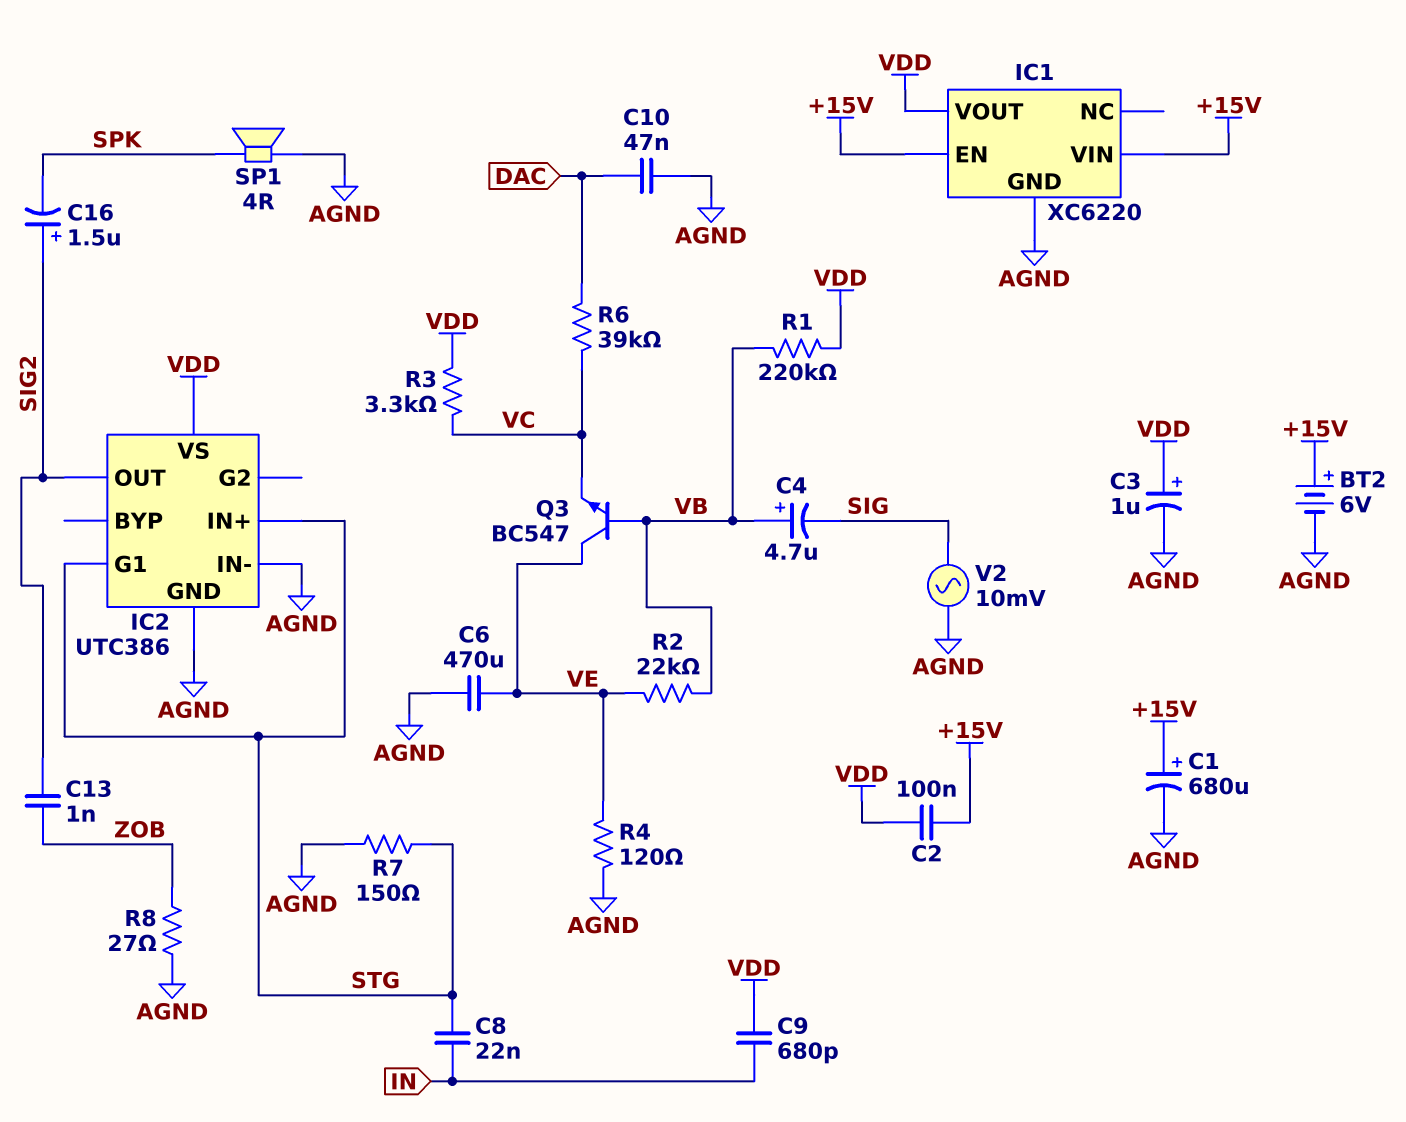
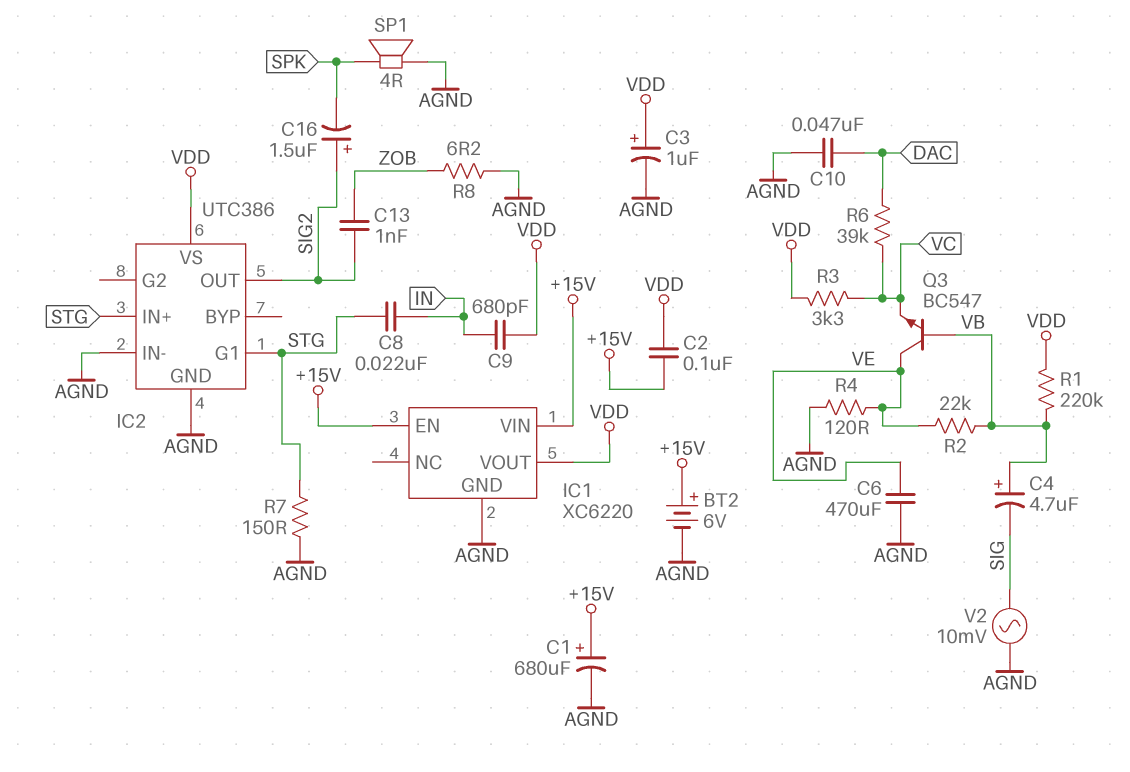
R8: 27 (AGND, ZOB) -> 6.2 (AGND, ZOB)

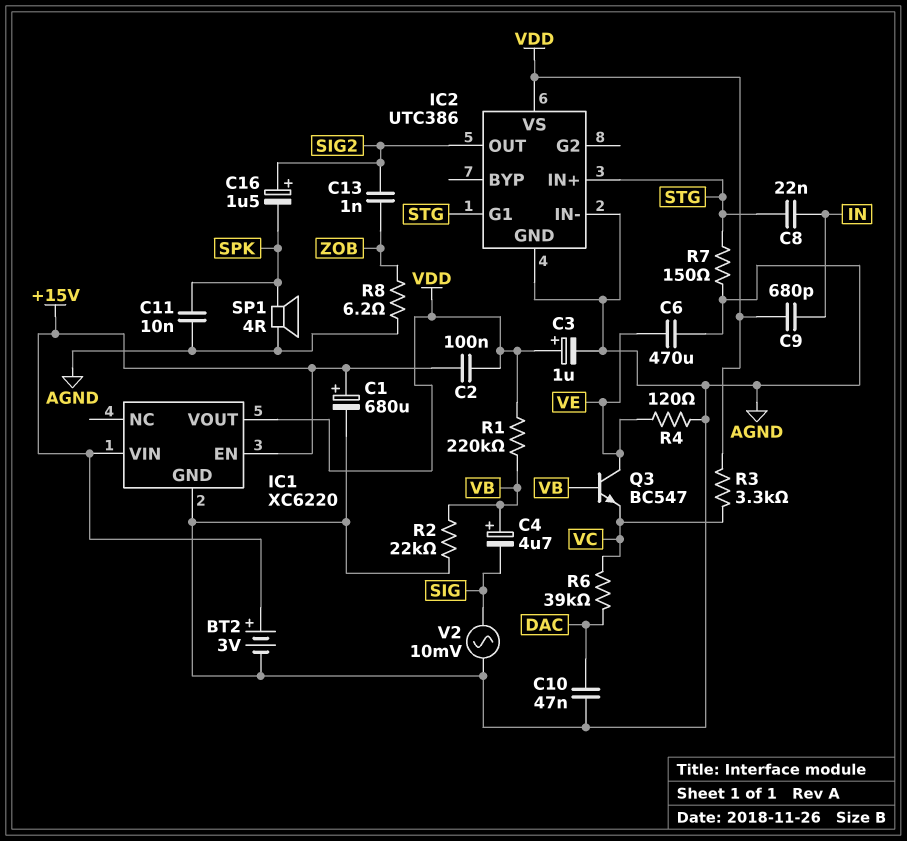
BT2: 6V (plus +15V, minus AGND) -> 3V (plus +15V, minus AGND)
C11: none -> 10nF (AGND, SPK)
R2: 22k (VB, VE) -> 22k (AGND, VB)

